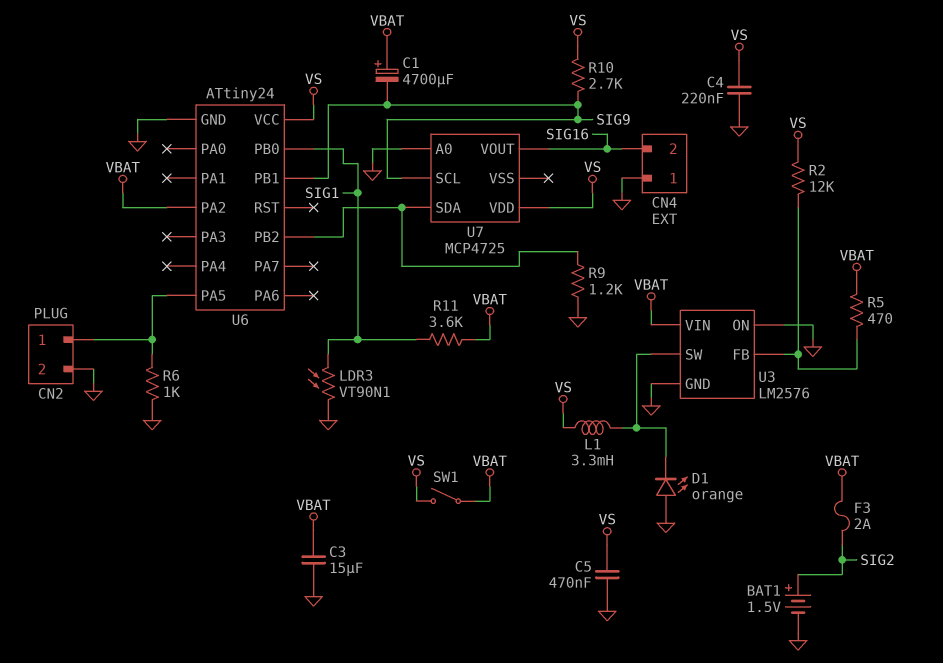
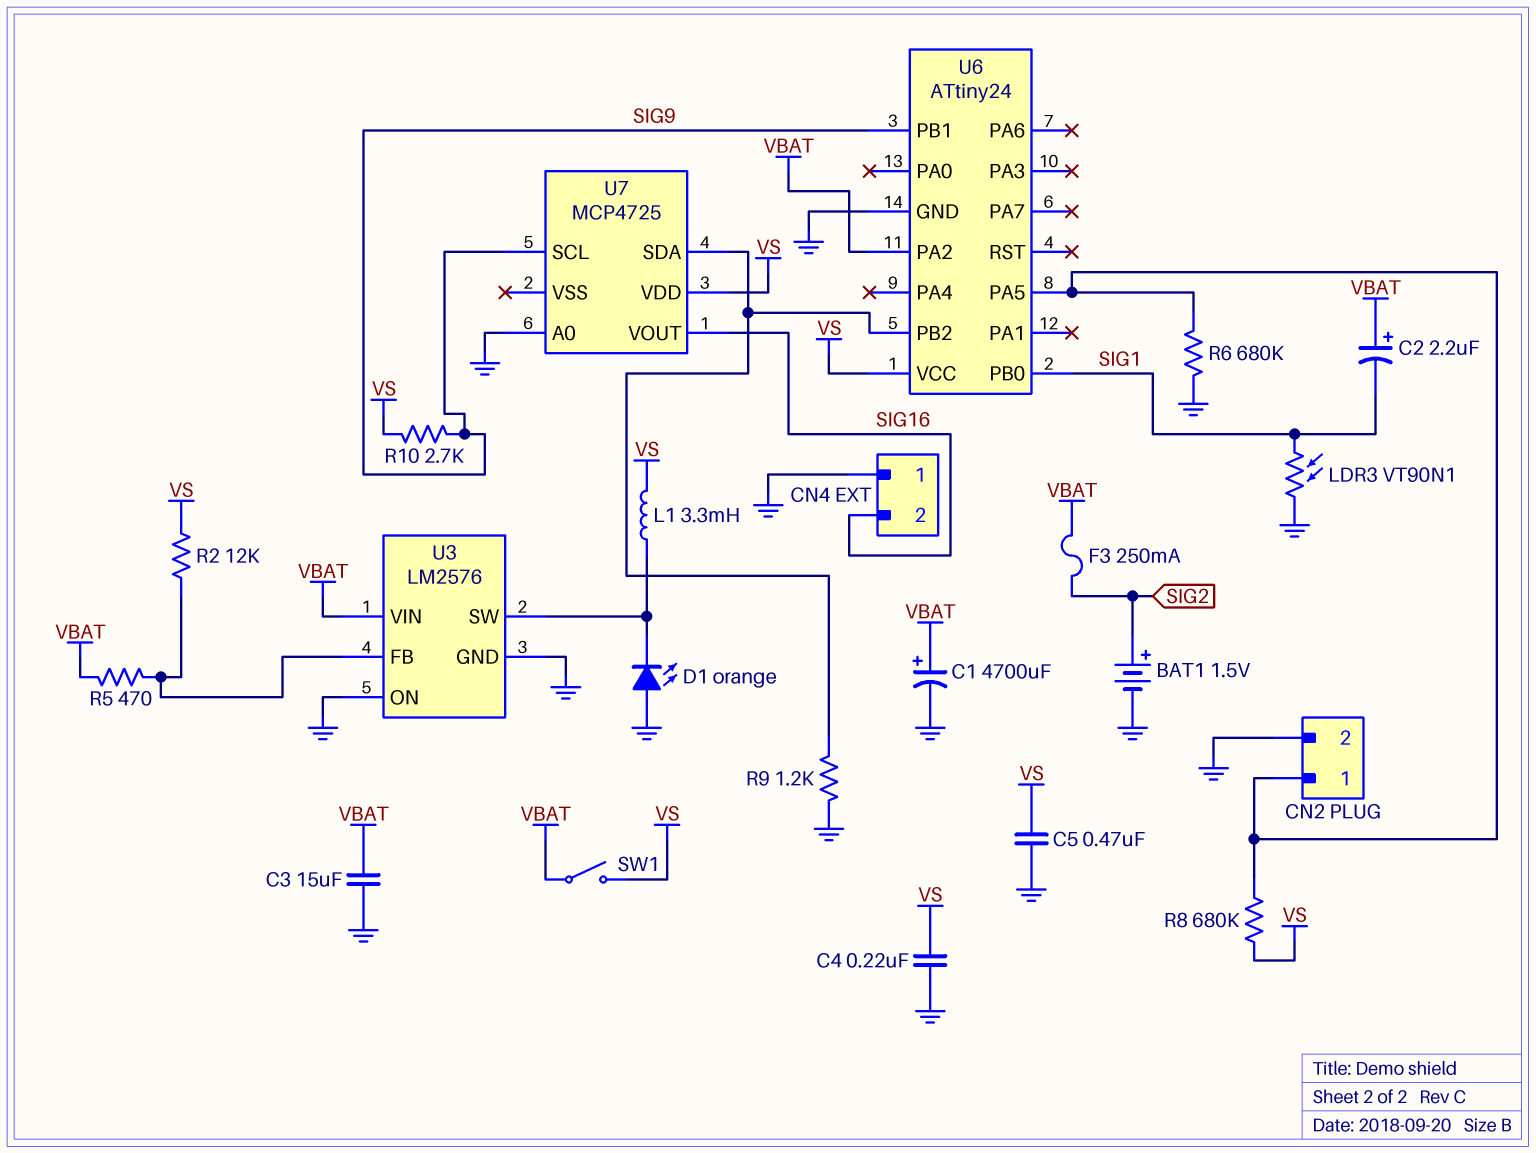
C1: 4700uF (plus VBAT, minus SIG9) -> 4700uF (plus VBAT, minus GND)
C2: none -> 2.2uF (plus VBAT, minus SIG1)
F3: 2A (SIG2, VBAT) -> 250mA (SIG2, VBAT)
R6: 1k (CN2/1, GND) -> 680k (CN2/1, GND)
R8: none -> 680k (CN2/1, VS)
R11: 3.6k (SIG1, VBAT) -> none

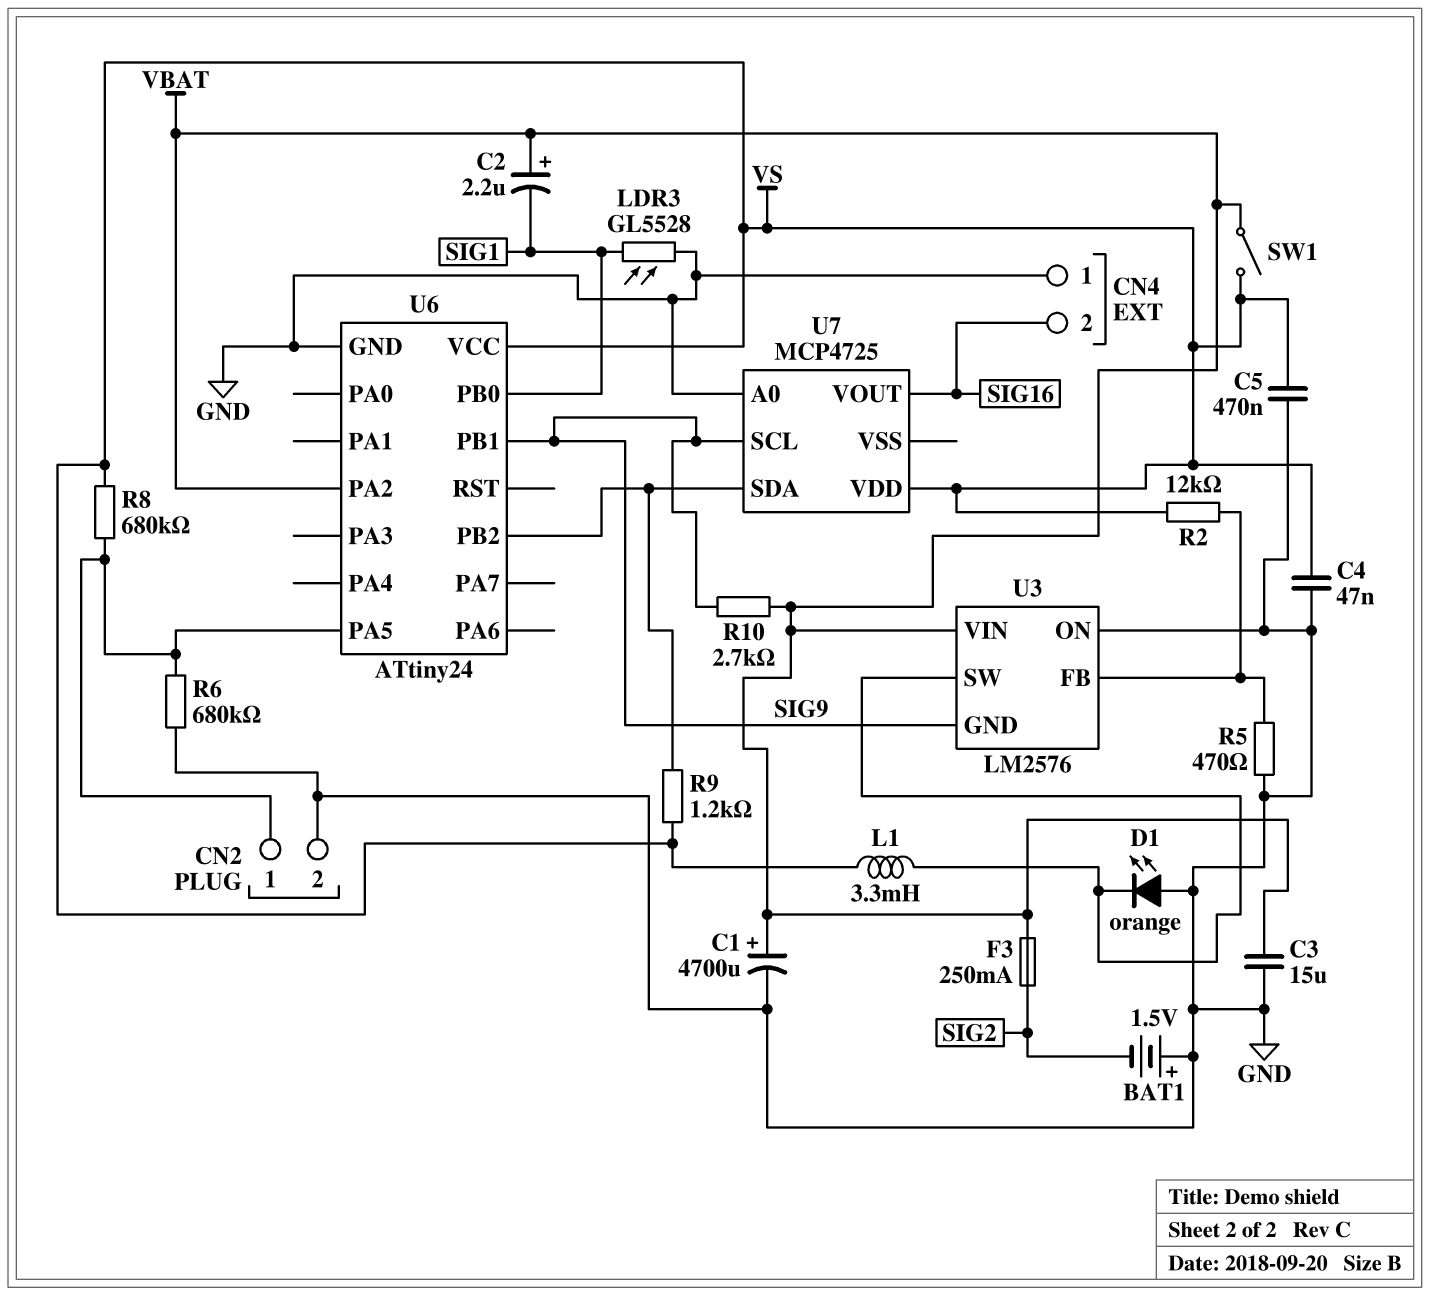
BAT1: 1.5V (plus SIG2, minus GND) -> 1.5V (plus GND, minus SIG2)
C4: 220nF (GND, VS) -> 47nF (GND, VS)
LDR3: VT90N1 (GND, SIG1) -> GL5528 (GND, SIG1)
R5: 470 (U3/FB, VBAT) -> 470 (GND, U3/FB)
R9: 1.2k (GND, U6/PB2) -> 1.2k (U6/PB2, VS)
R10: 2.7k (SIG9, VS) -> 2.7k (SIG9, VBAT)
U3 pin GND: GND -> SIG9

